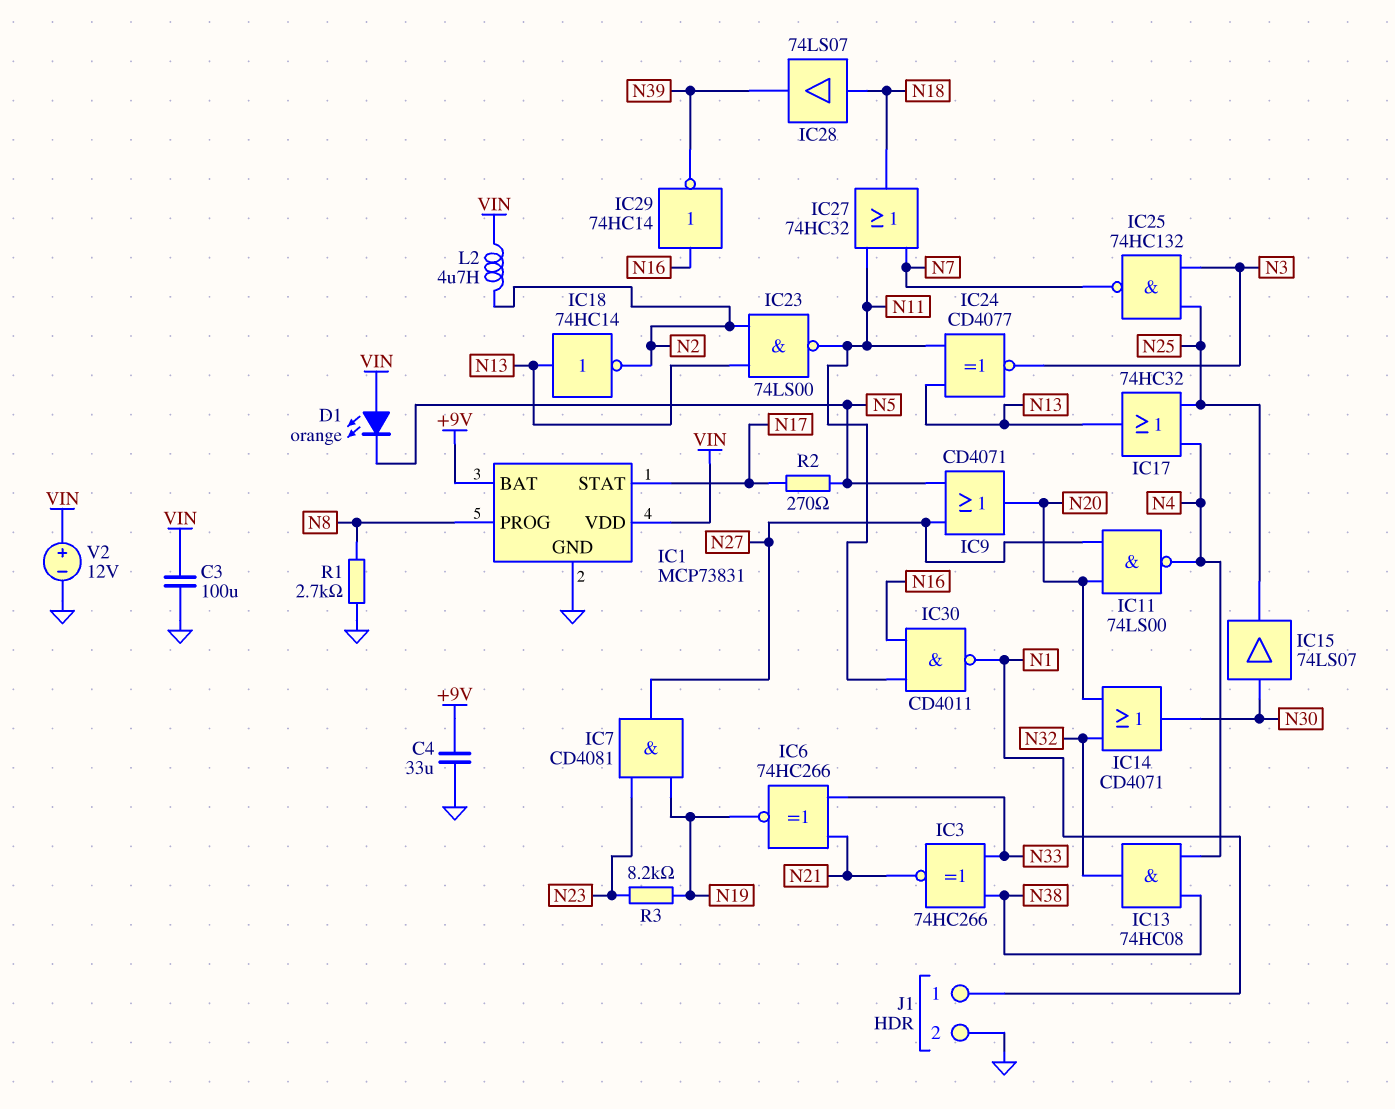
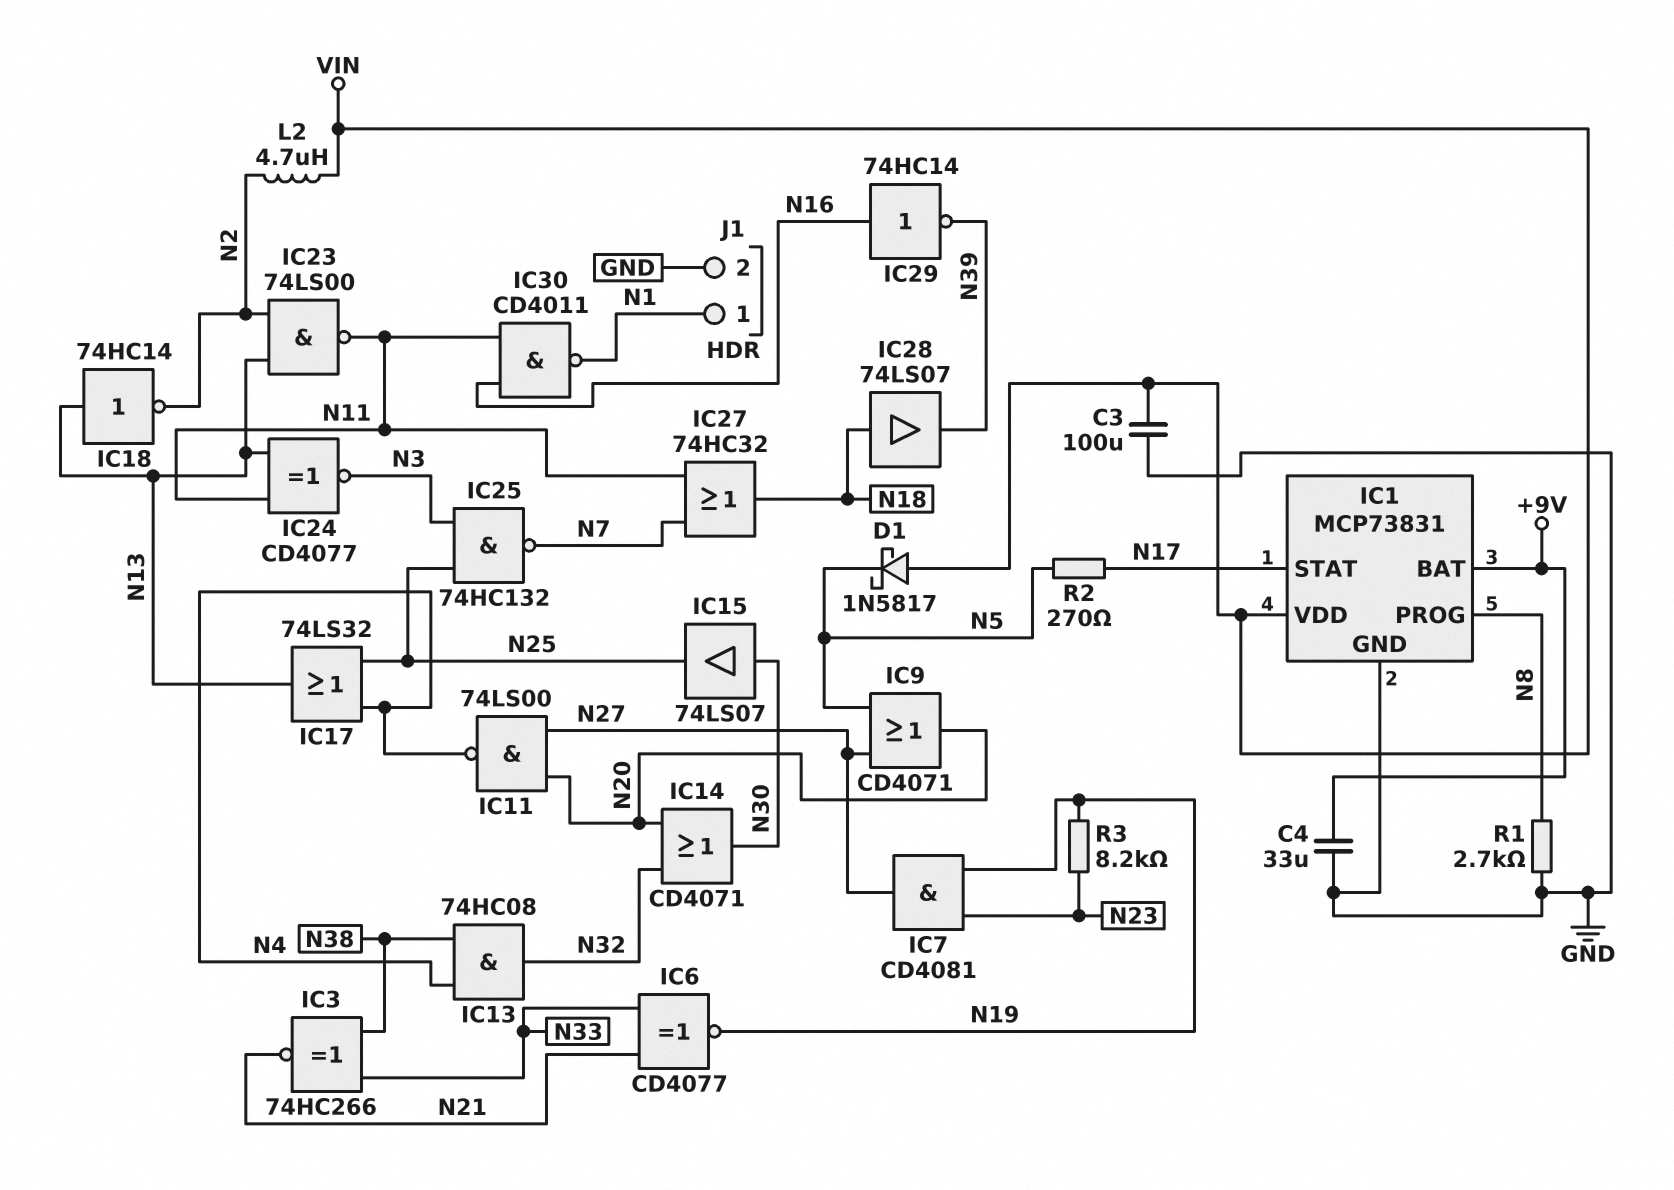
D1: LED orange (A VIN, K N5) -> schottky 1N5817 (A VIN, K N5)
IC6: XNOR 74HC266 (in N21, in N33, out N19) -> XNOR CD4077 (in N21, in N33, out N19)
IC17: OR 74HC32 (in N4, in N25, out N13) -> OR 74LS32 (in N4, in N25, out N13)
V2: 12V (plus VIN, minus GND) -> none

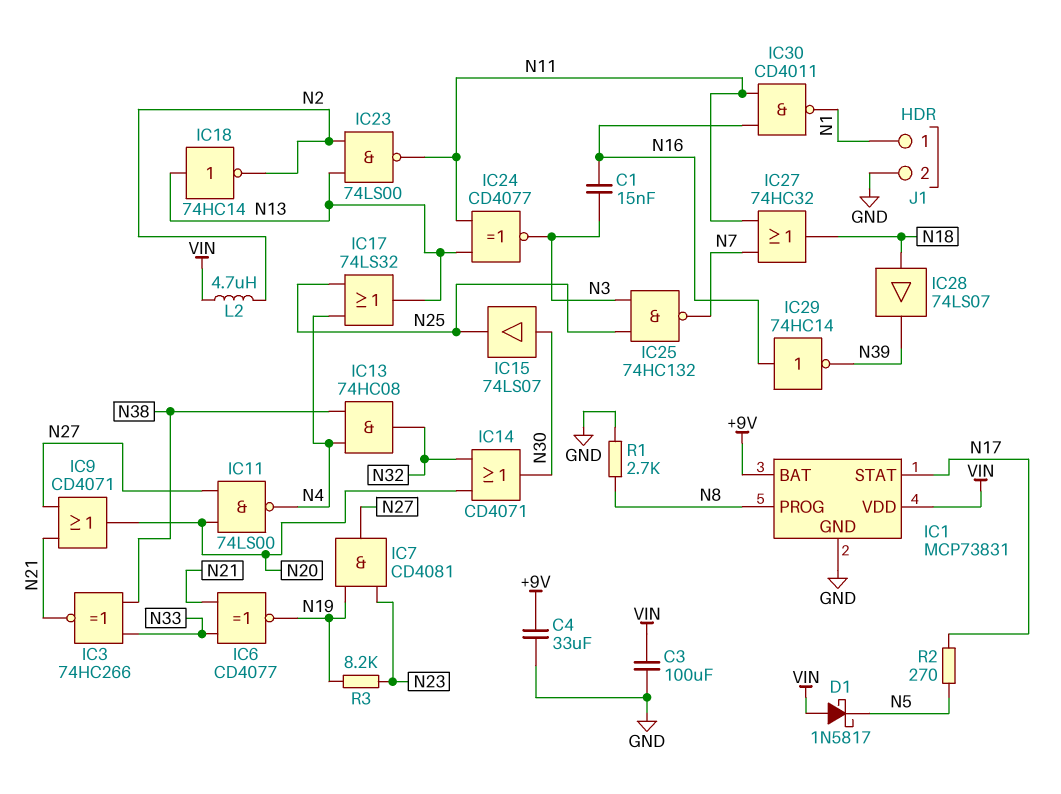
C1: none -> 15nF (N3, N16)
IC9: OR CD4071 (in N5, in N27, out N20) -> OR CD4071 (in N21, in N27, out N20)

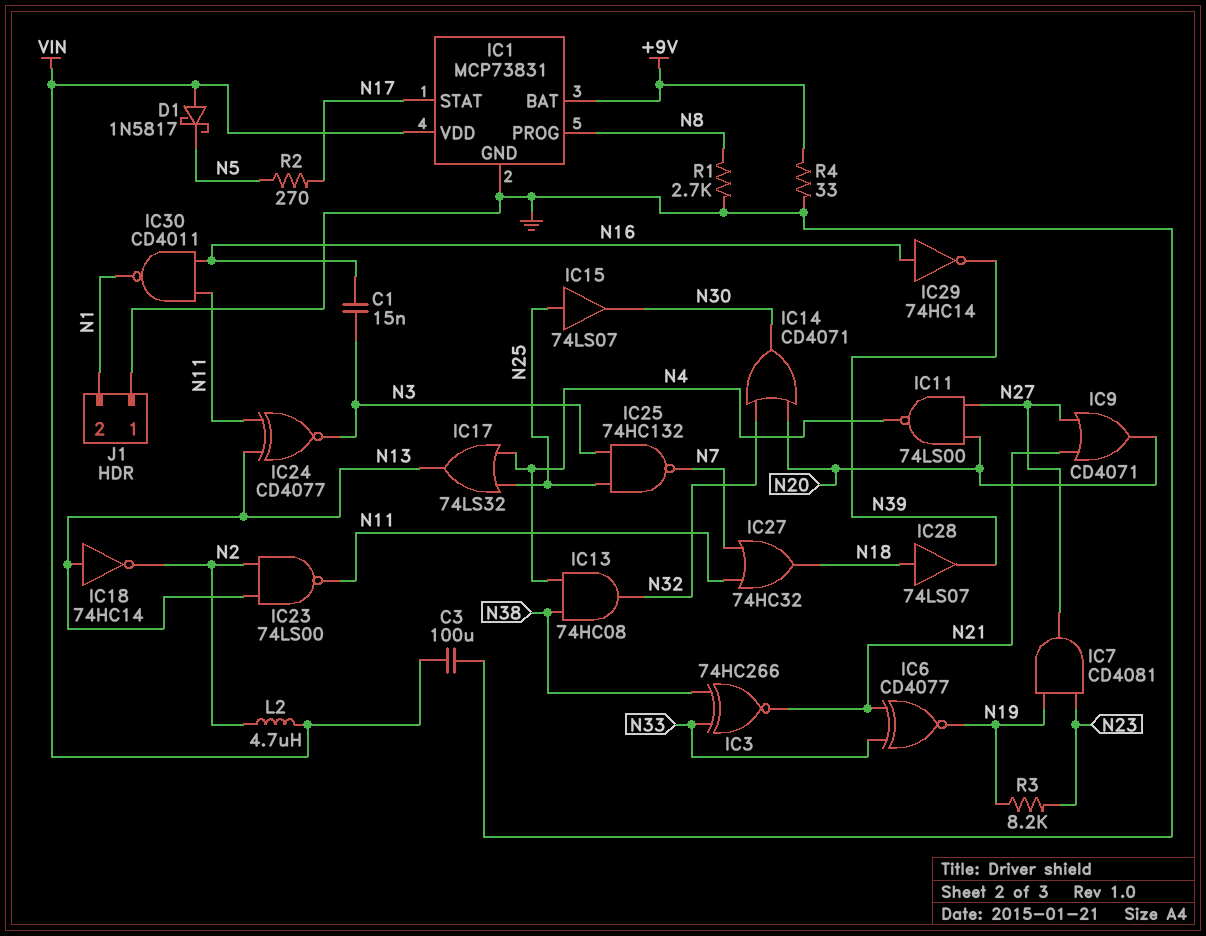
C4: 33uF (+9V, GND) -> none
IC15: buffer 74LS07 (in N30, out N25) -> buffer 74LS07 (in N25, out N30)
J1 pin 1: N1 -> GND
J1 pin 2: GND -> N1
R4: none -> 33 (+9V, GND)

